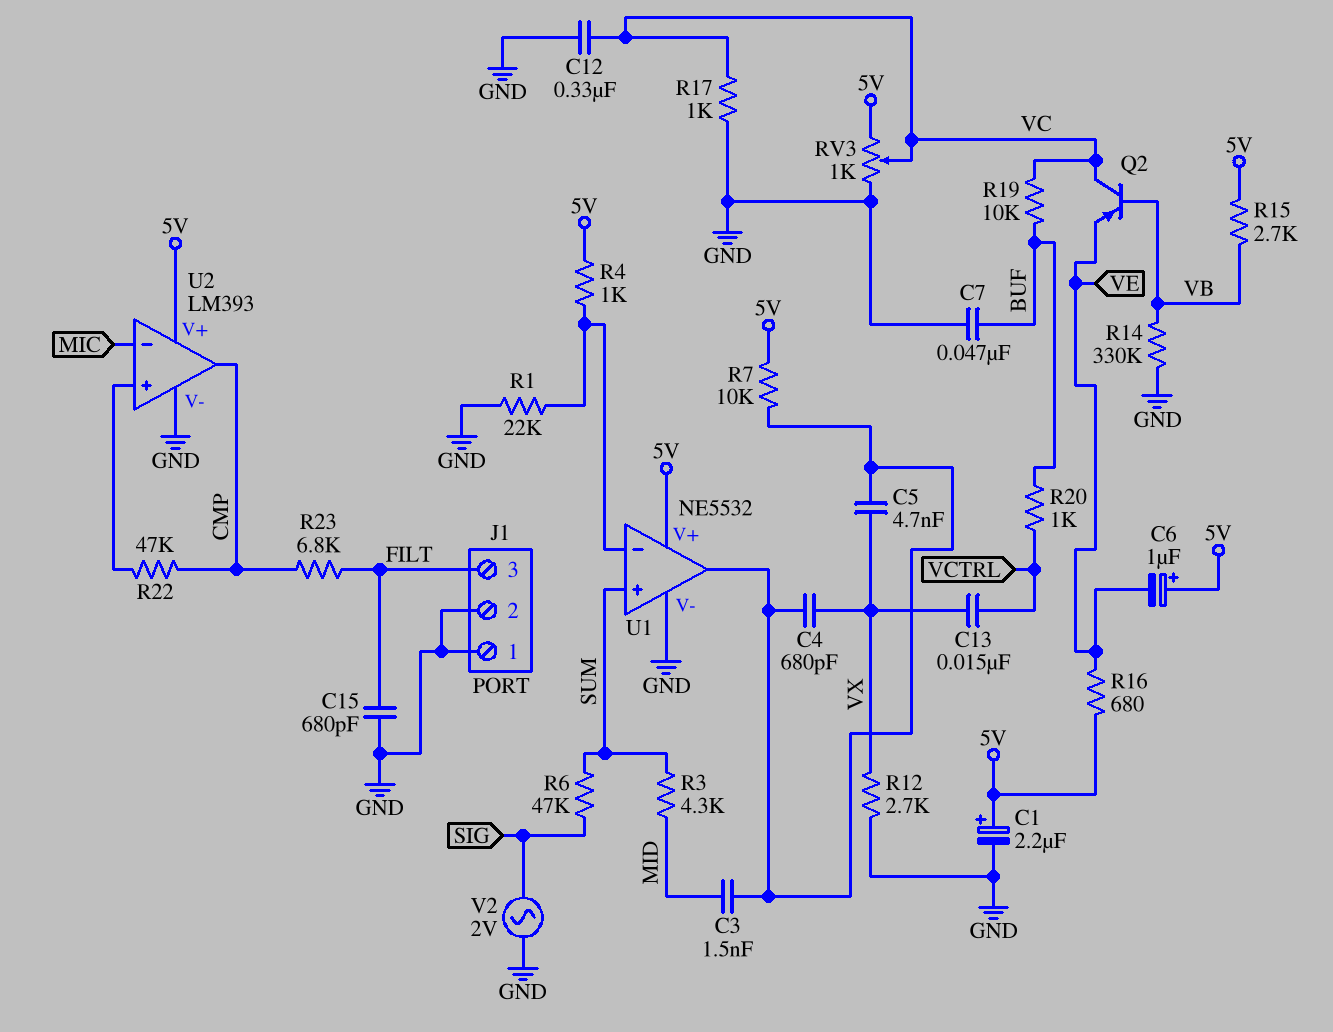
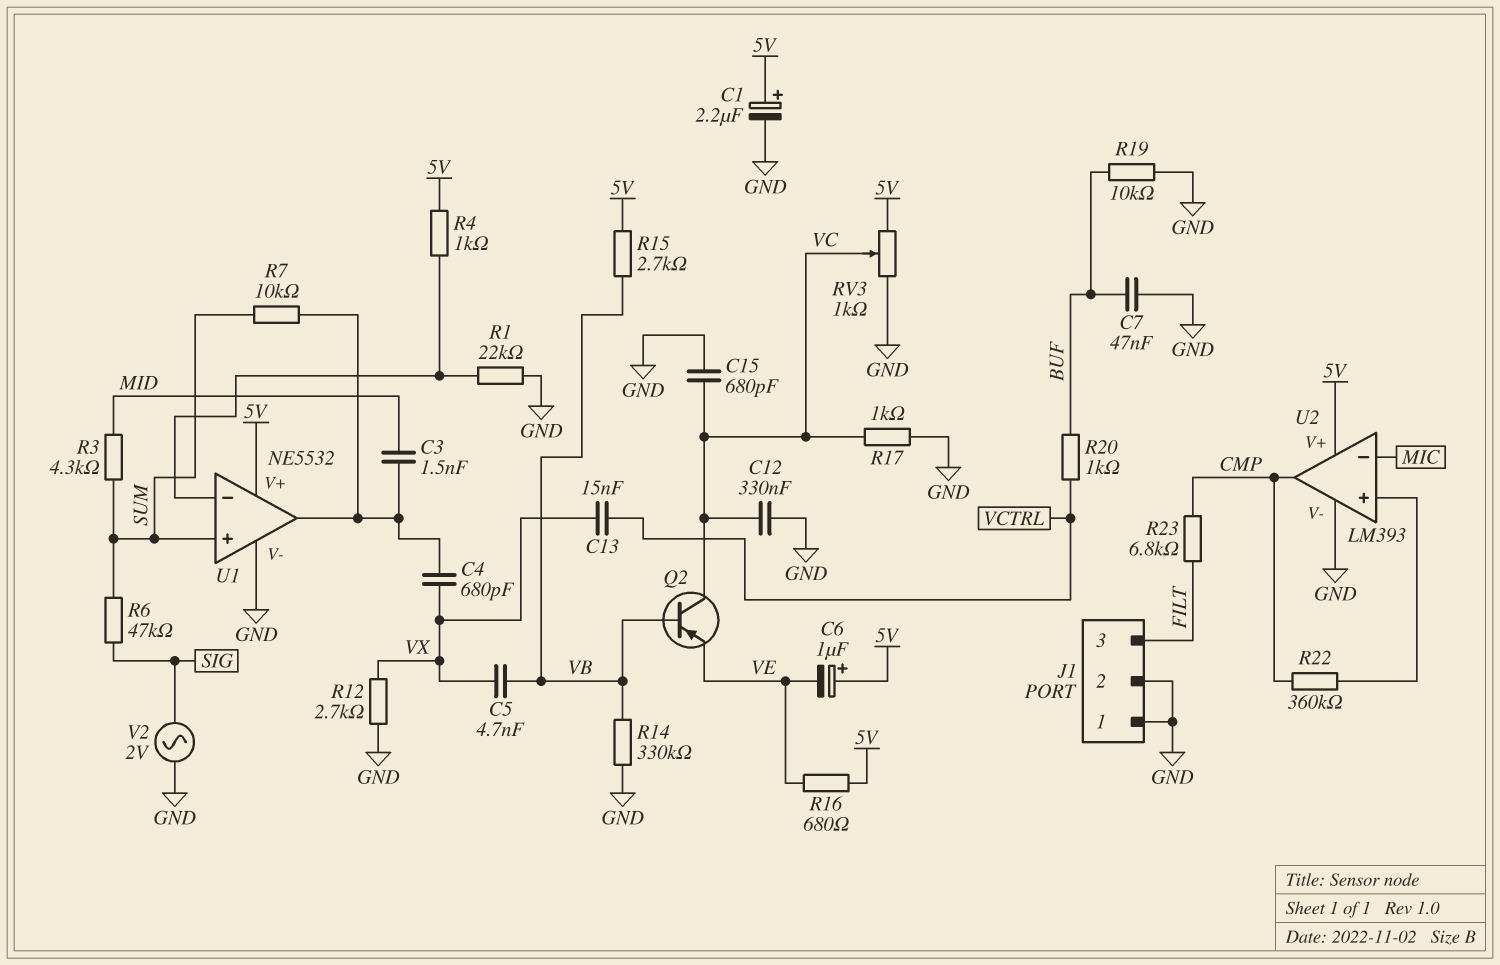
C5: 4.7nF (U1/out, VX) -> 4.7nF (VB, VX)
C15: 680pF (FILT, GND) -> 680pF (GND, VC)
R7: 10k (5V, U1/out) -> 10k (SUM, U1/out)
R19: 10k (BUF, VC) -> 10k (BUF, GND)
R22: 47k (CMP, U2/in+) -> 360k (CMP, U2/in+)

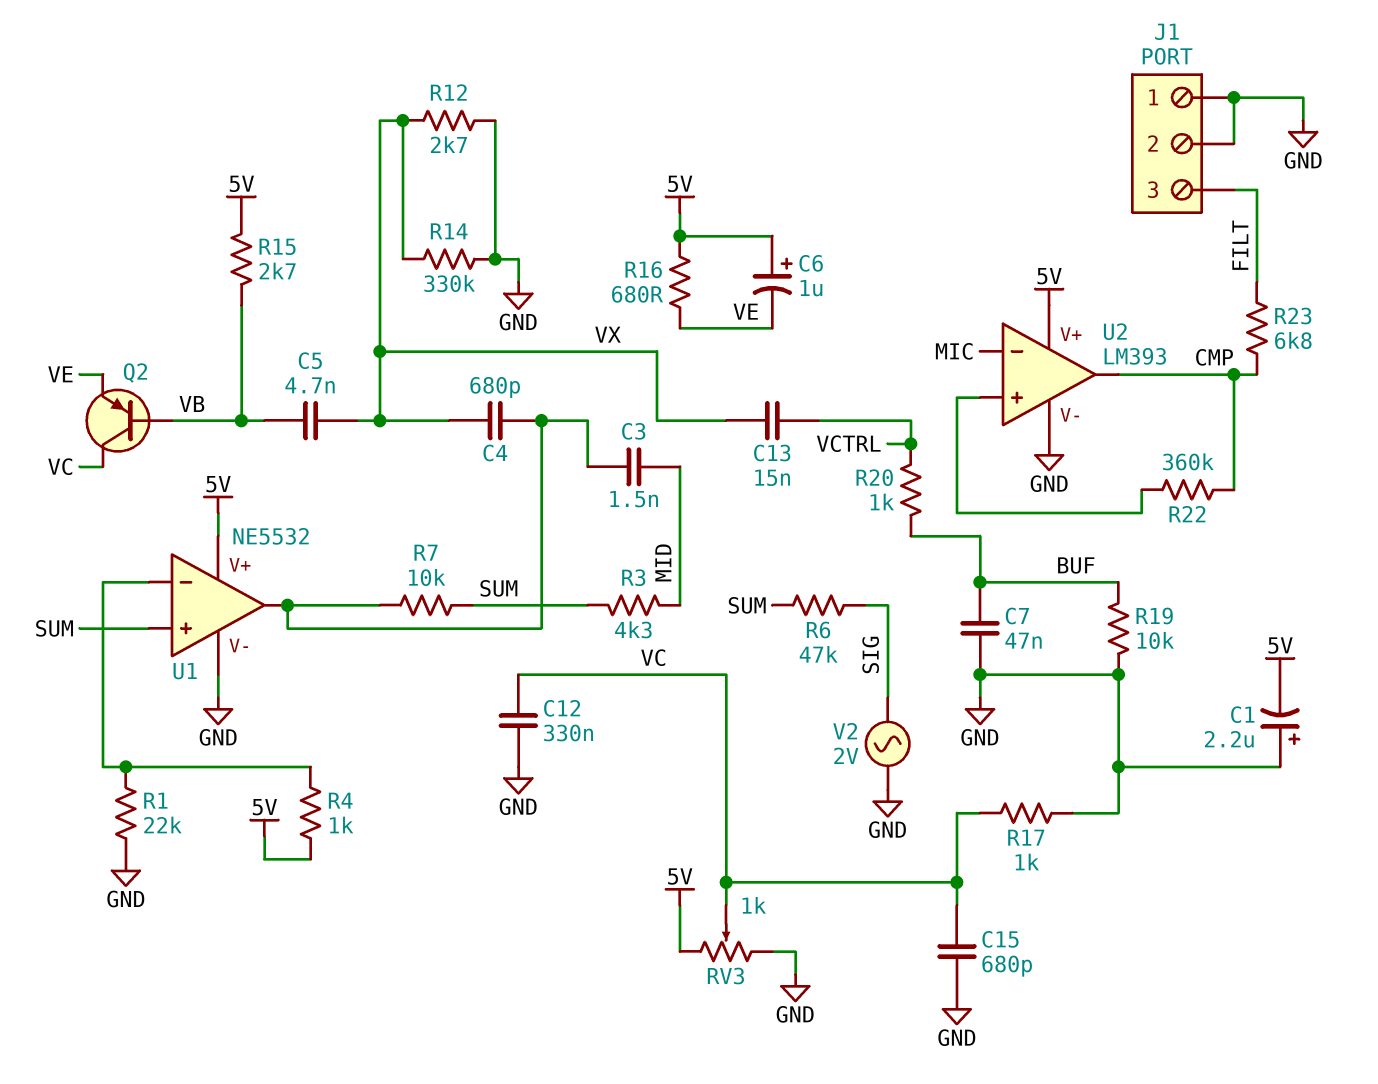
C1: 2.2uF (plus 5V, minus GND) -> 2.2uF (plus GND, minus 5V)
R14: 330k (GND, VB) -> 330k (GND, VX)

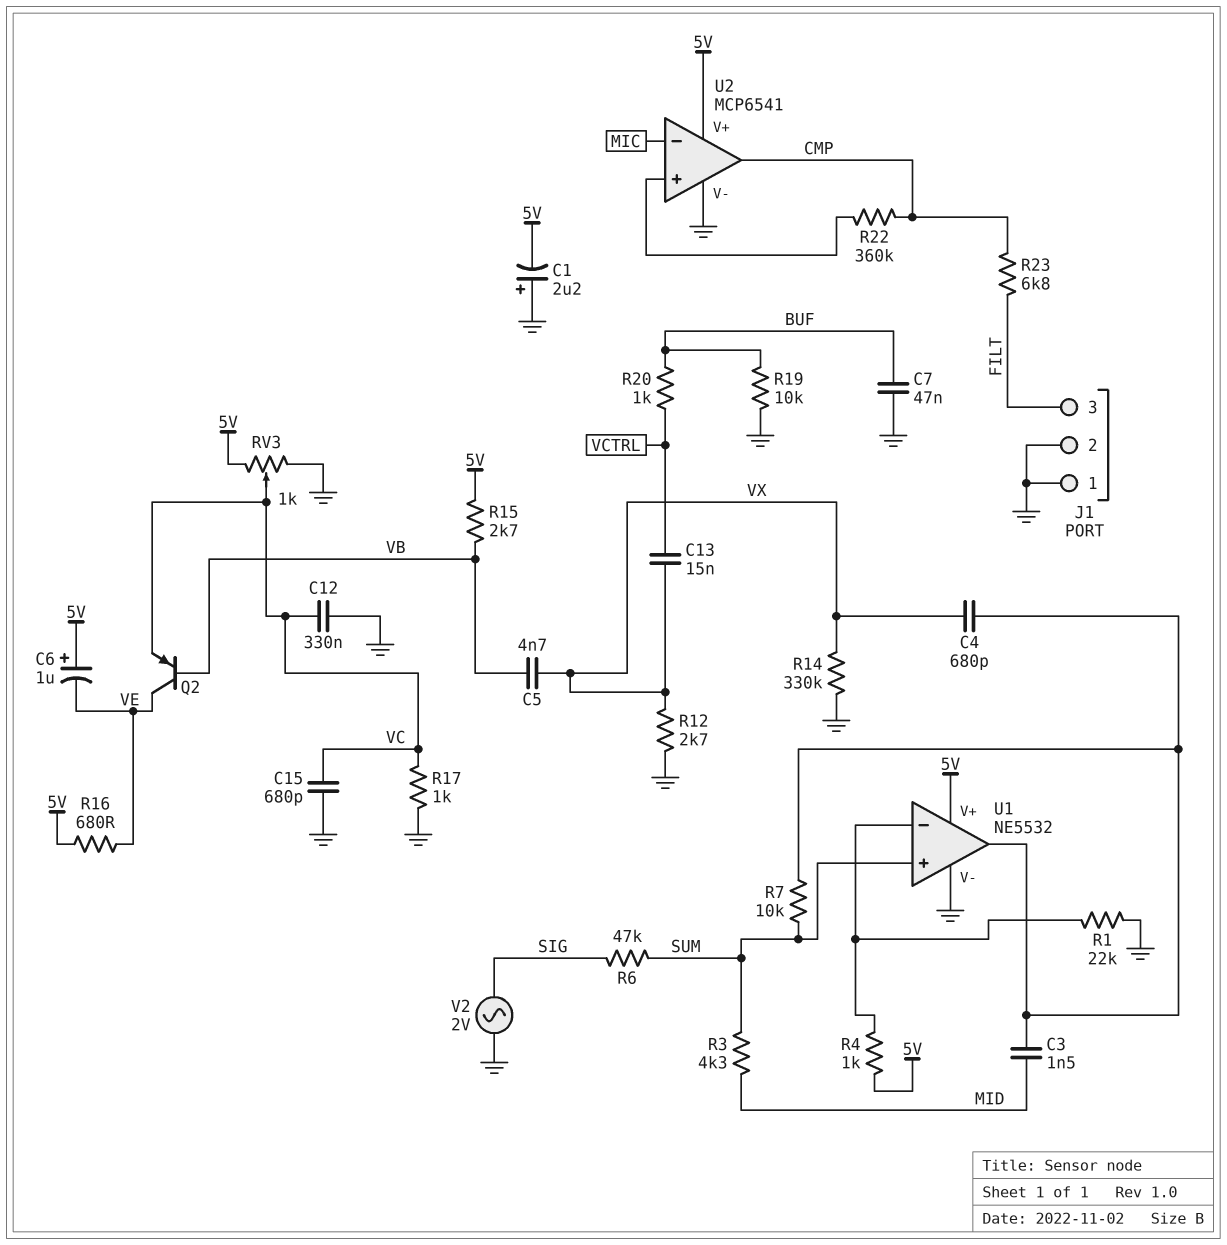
Q2: PNP (B VB, C VC, E VE) -> PNP (B VB, C VE, E VC)
U2: LM393 -> MCP6541

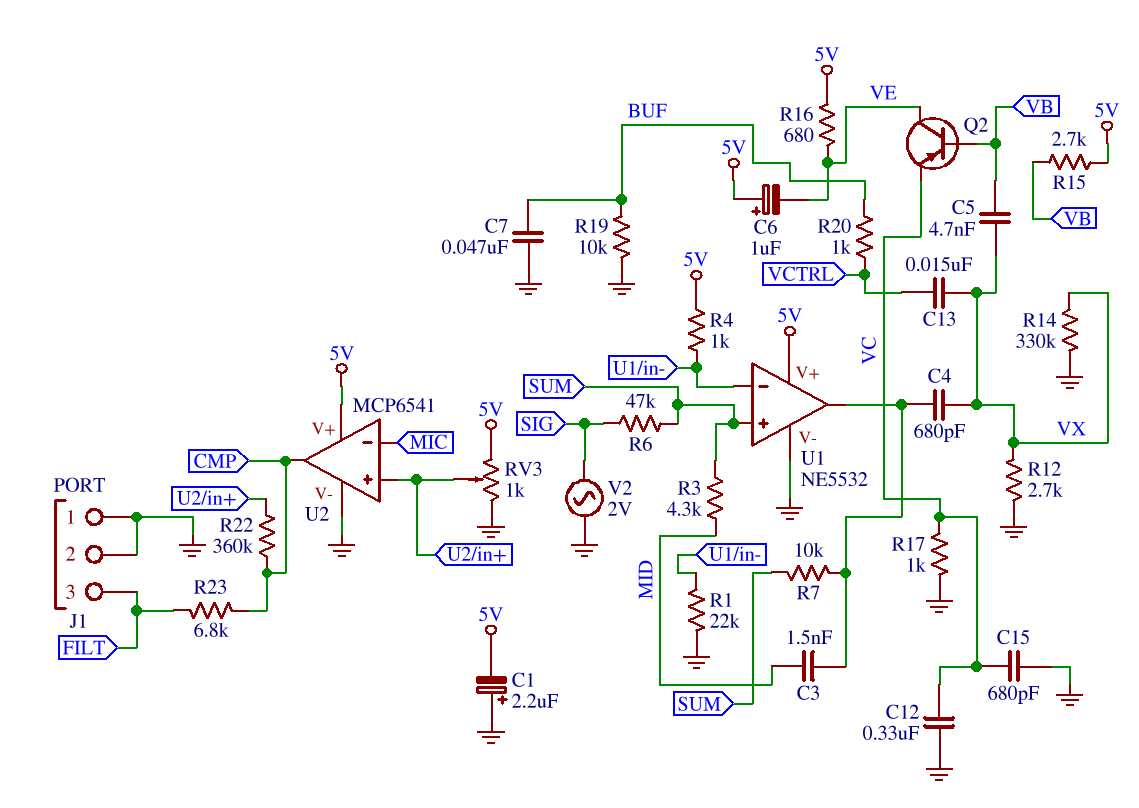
RV3: 1k (5V, GND, wiper VC) -> 1k (5V, GND, wiper U2/in+)

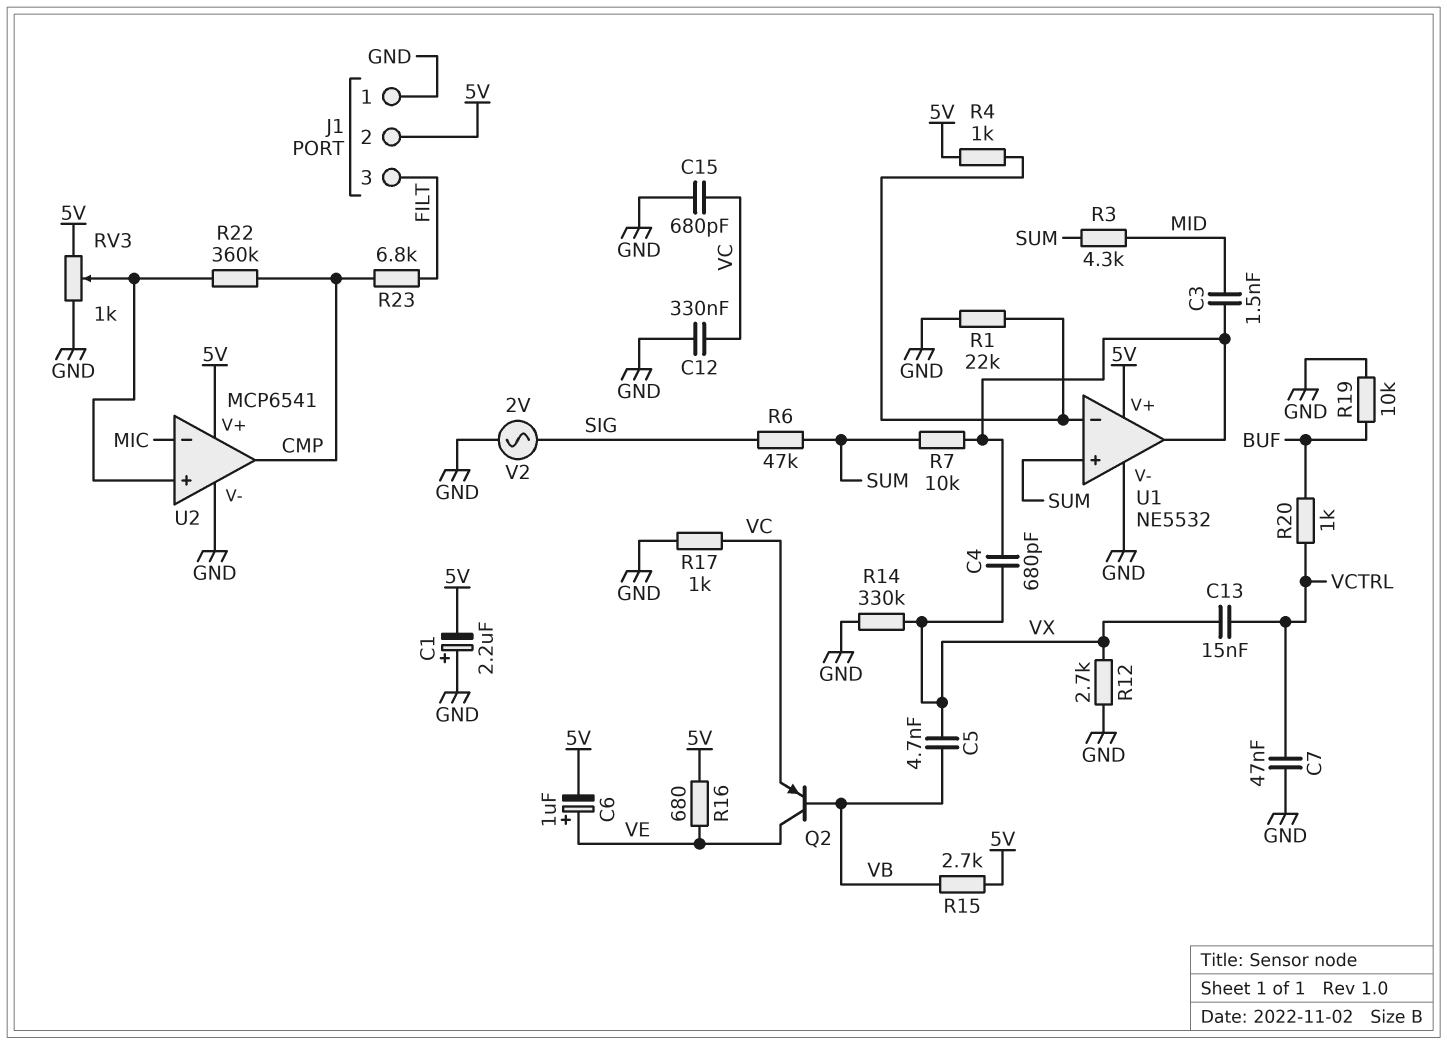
C6: 1uF (plus 5V, minus VE) -> 1uF (plus VE, minus 5V)
C7: 47nF (BUF, GND) -> 47nF (GND, VCTRL)
J1 pin 2: GND -> 5V

